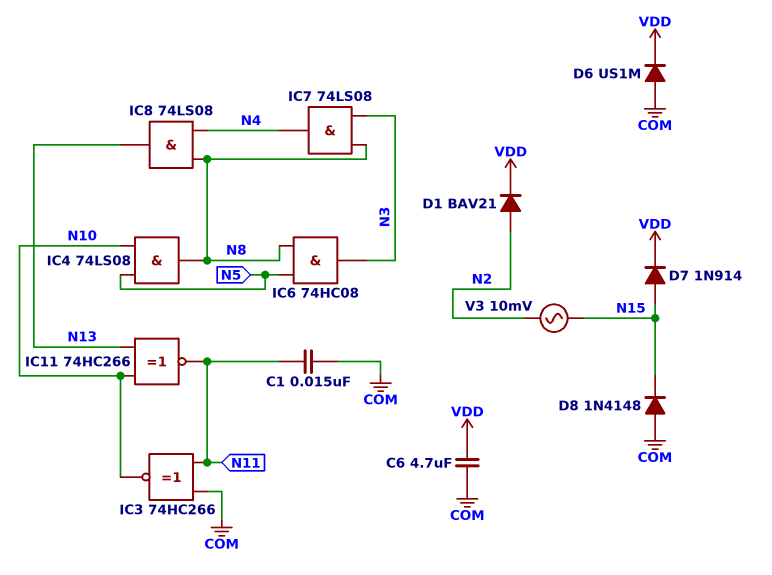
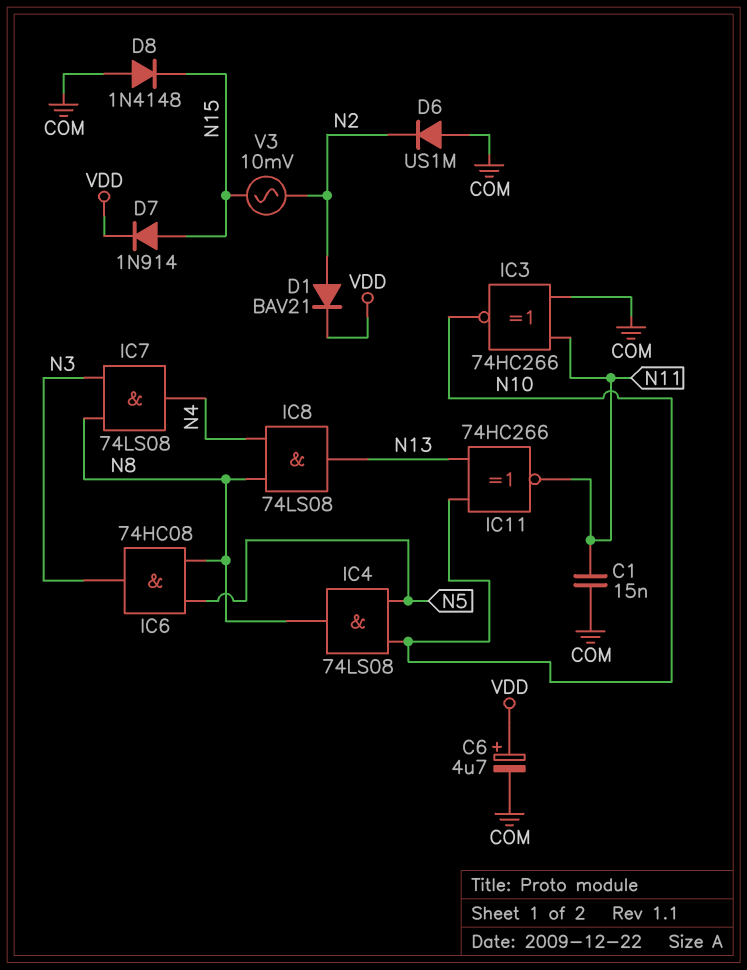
C6: 4.7uF (COM, VDD) -> 4.7uF (plus VDD, minus COM)
D6: diode US1M (A COM, K VDD) -> diode US1M (A COM, K N2)

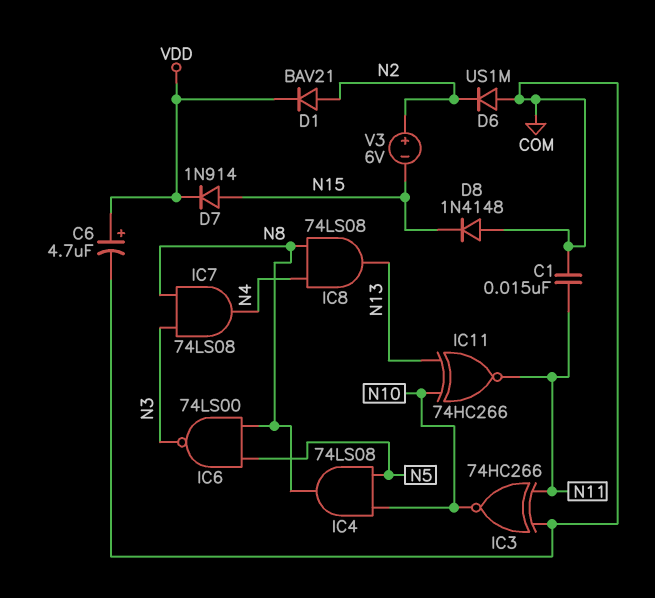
IC6: AND 74HC08 (in N5, in N8, out N3) -> NAND 74LS00 (in N5, in N8, out N3)
V3: AC 10mV (N2, N15) -> 6V (plus N2, minus N15)

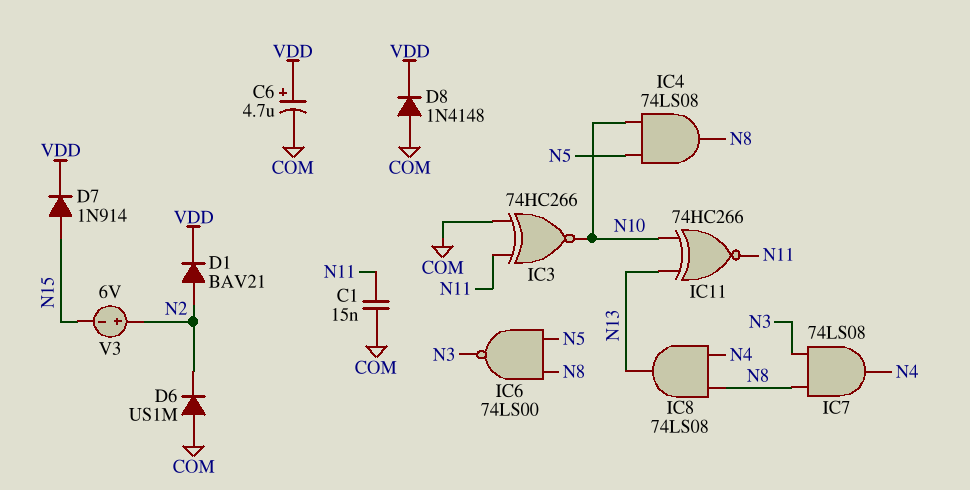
D8: diode 1N4148 (A COM, K N15) -> diode 1N4148 (A COM, K VDD)

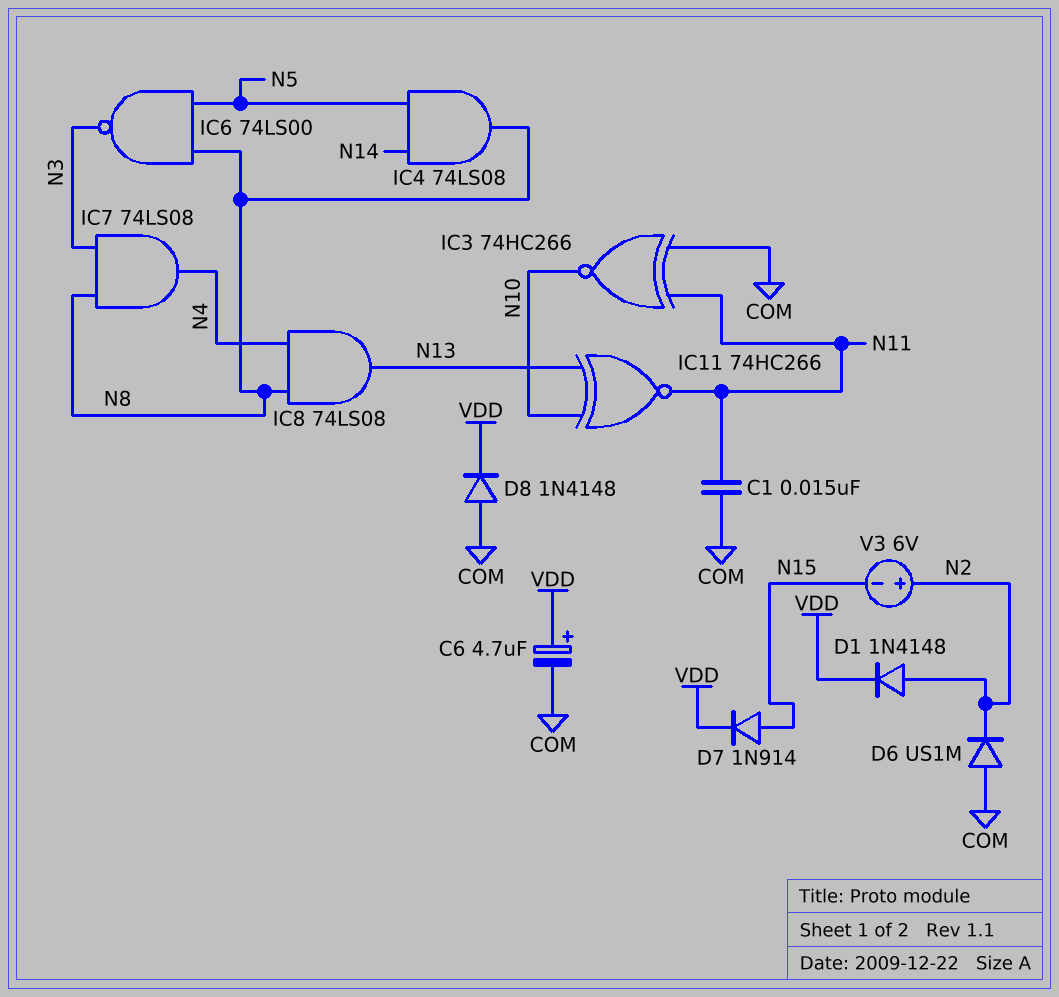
D1: diode BAV21 (A N2, K VDD) -> diode 1N4148 (A N2, K VDD)
IC4: AND 74LS08 (in N5, in N10, out N8) -> AND 74LS08 (in N5, in N14, out N8)

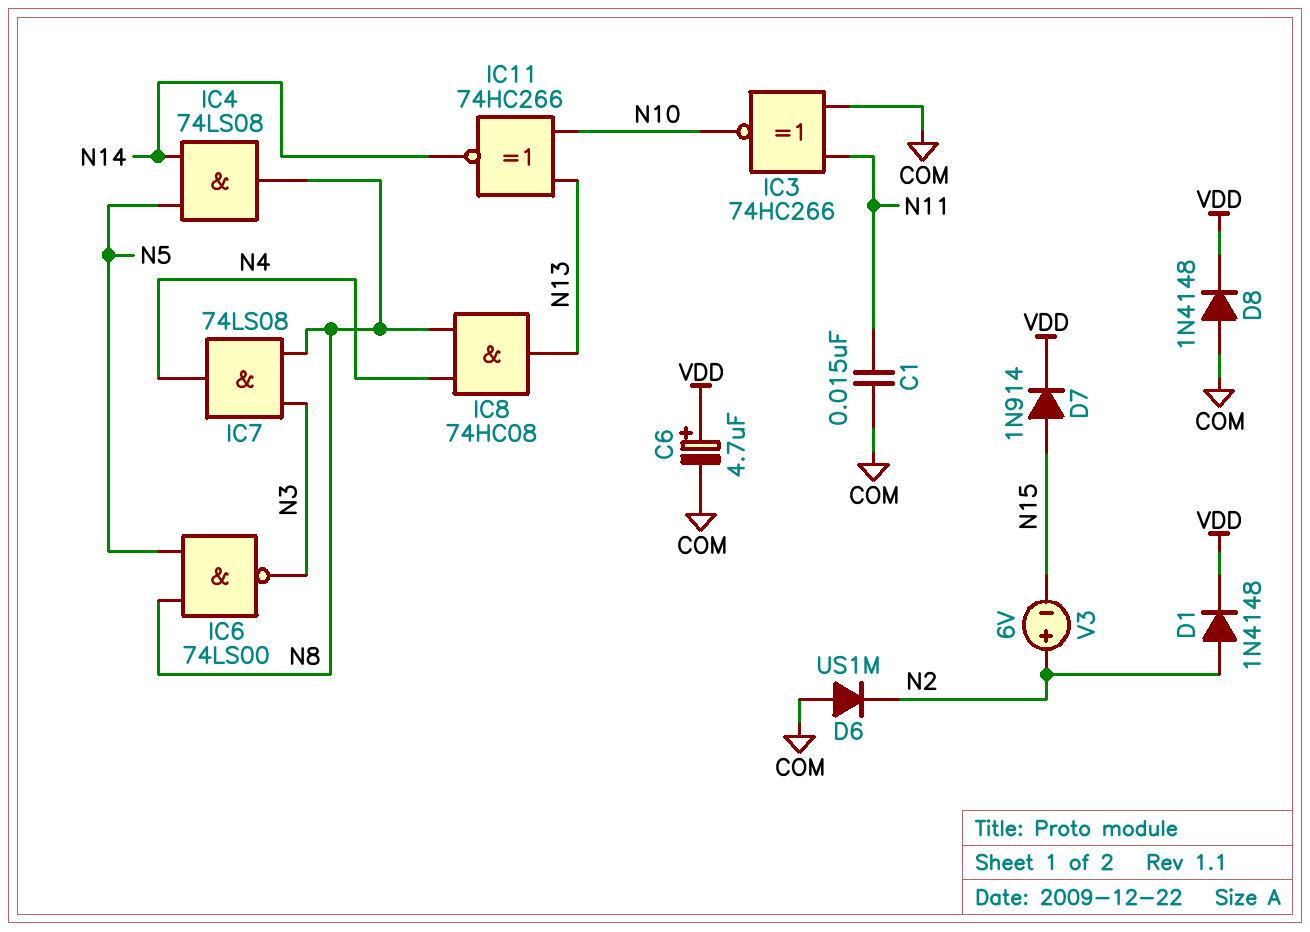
IC8: AND 74LS08 (in N4, in N8, out N13) -> AND 74HC08 (in N4, in N8, out N13)
IC11: XNOR 74HC266 (in N10, in N13, out N11) -> XNOR 74HC266 (in N10, in N13, out N14)

